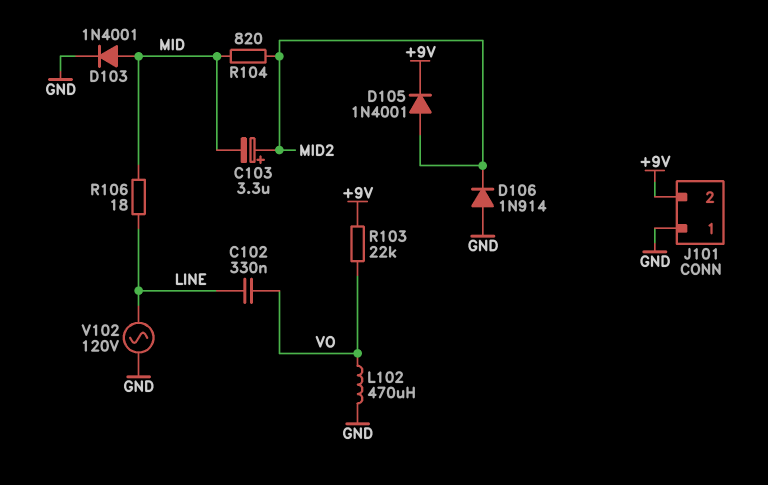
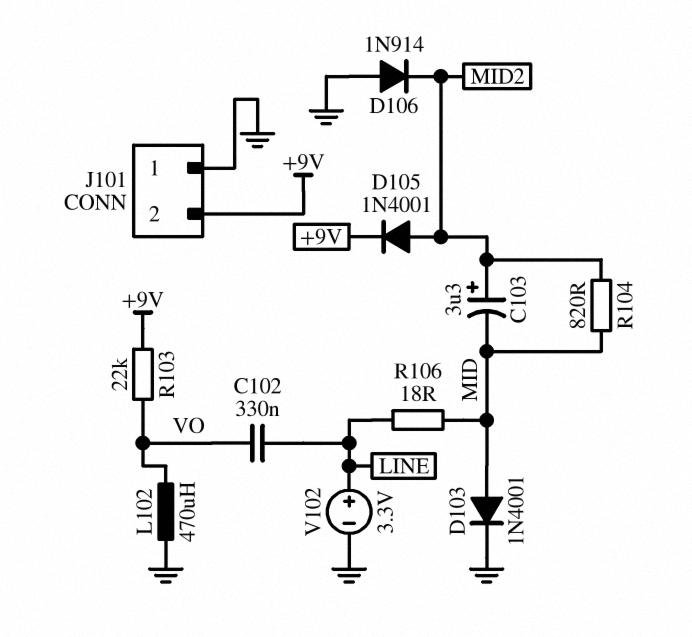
V102: AC 120V (GND, LINE) -> 3.3V (plus LINE, minus GND)

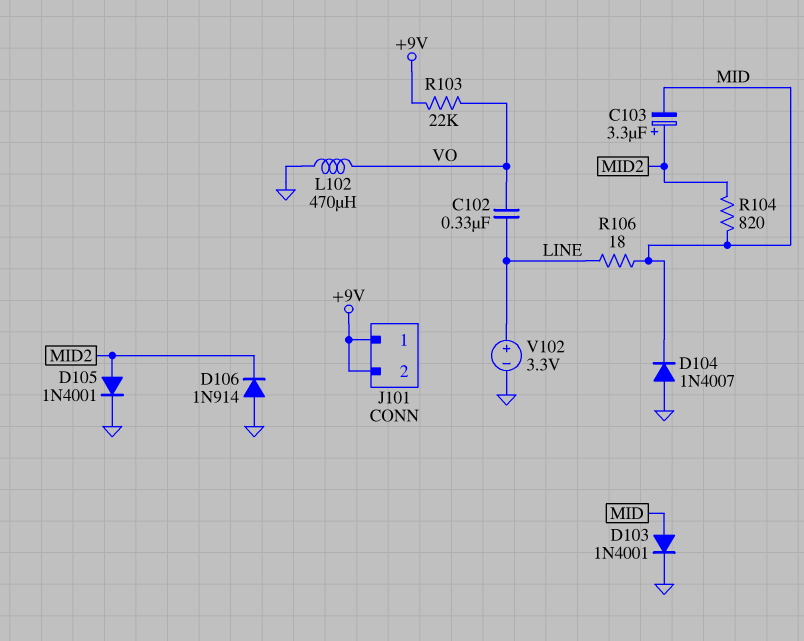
D104: none -> diode 1N4007 (A GND, K MID)
D105: diode 1N4001 (A MID2, K +9V) -> diode 1N4001 (A MID2, K GND)
J101 pin 1: GND -> +9V

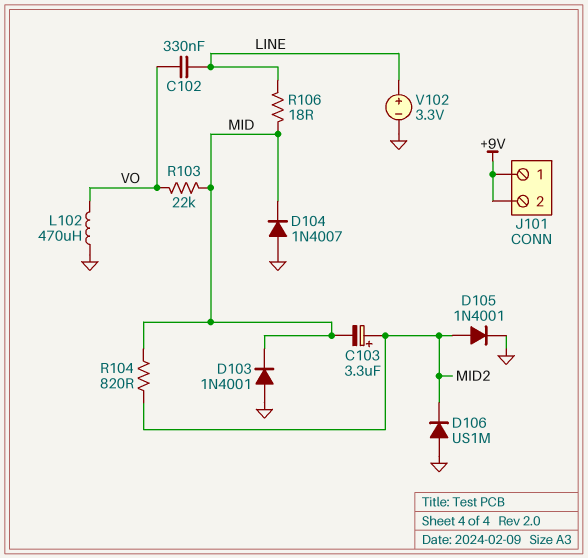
D103: diode 1N4001 (A MID, K GND) -> diode 1N4001 (A GND, K MID)
D106: diode 1N914 (A GND, K MID2) -> diode US1M (A GND, K MID2)
R103: 22k (+9V, VO) -> 22k (MID, VO)

